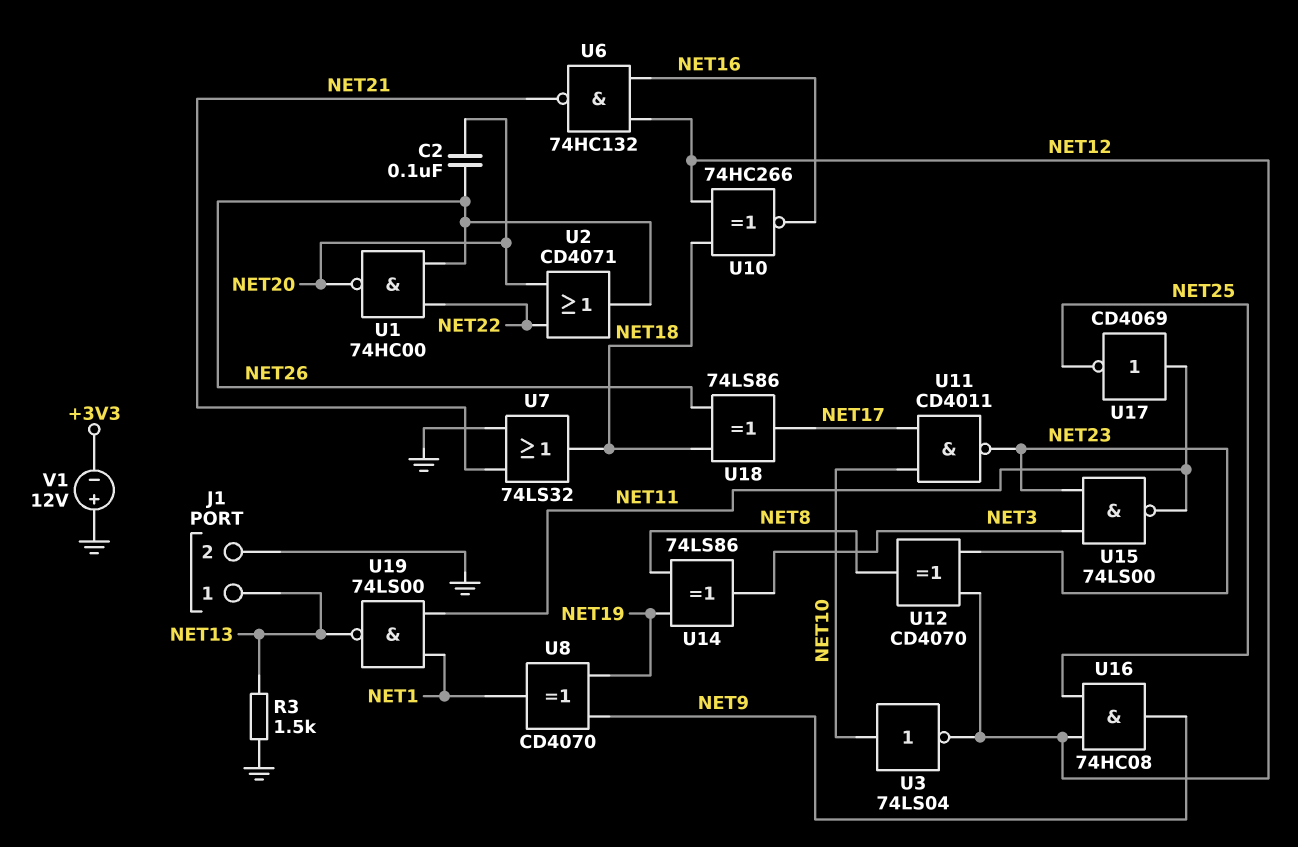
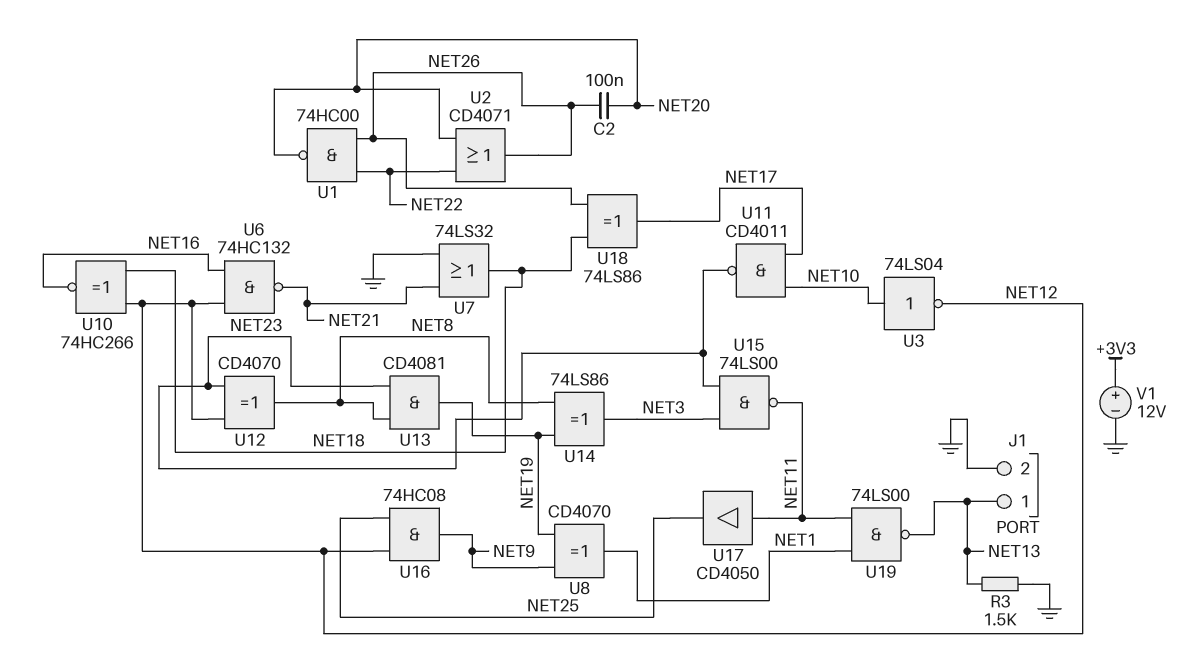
U13: none -> AND CD4081 (in NET8, in NET23, out NET19)
U17: NOT CD4069 (in NET11, out NET25) -> buffer CD4050 (in NET11, out NET25)
V1: 12V (plus GND, minus +3V3) -> 12V (plus +3V3, minus GND)

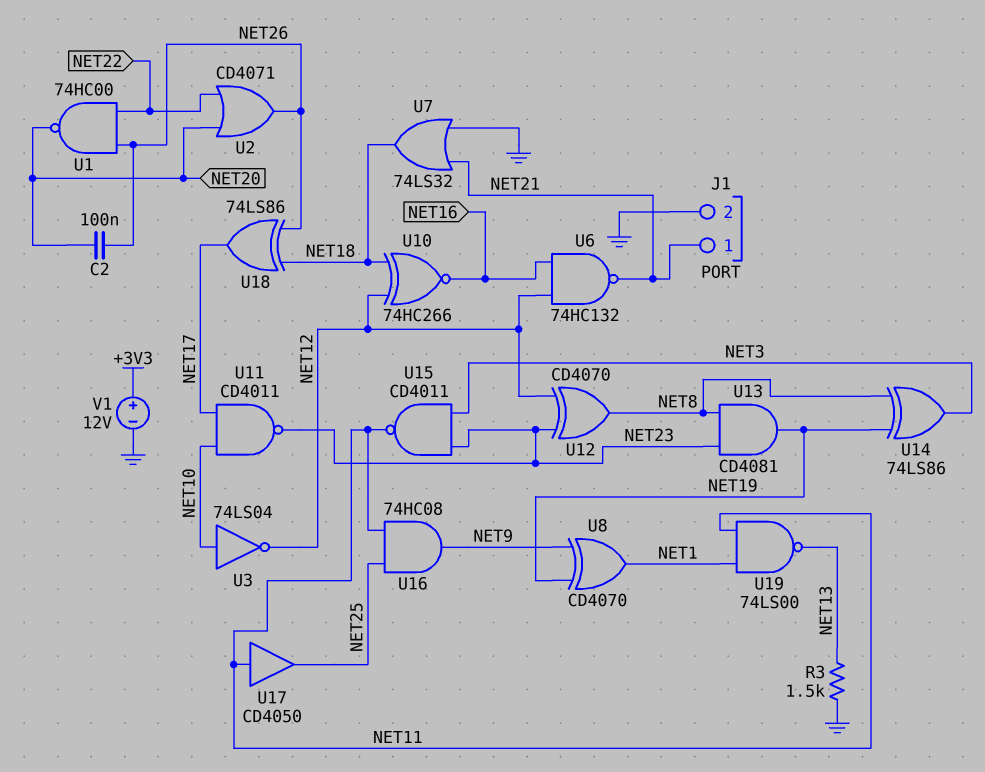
J1 pin 1: NET13 -> NET21
U15: NAND 74LS00 (in NET3, in NET23, out NET11) -> NAND CD4011 (in NET3, in NET23, out NET11)
U16: AND 74HC08 (in NET12, in NET25, out NET9) -> AND 74HC08 (in NET11, in NET25, out NET9)

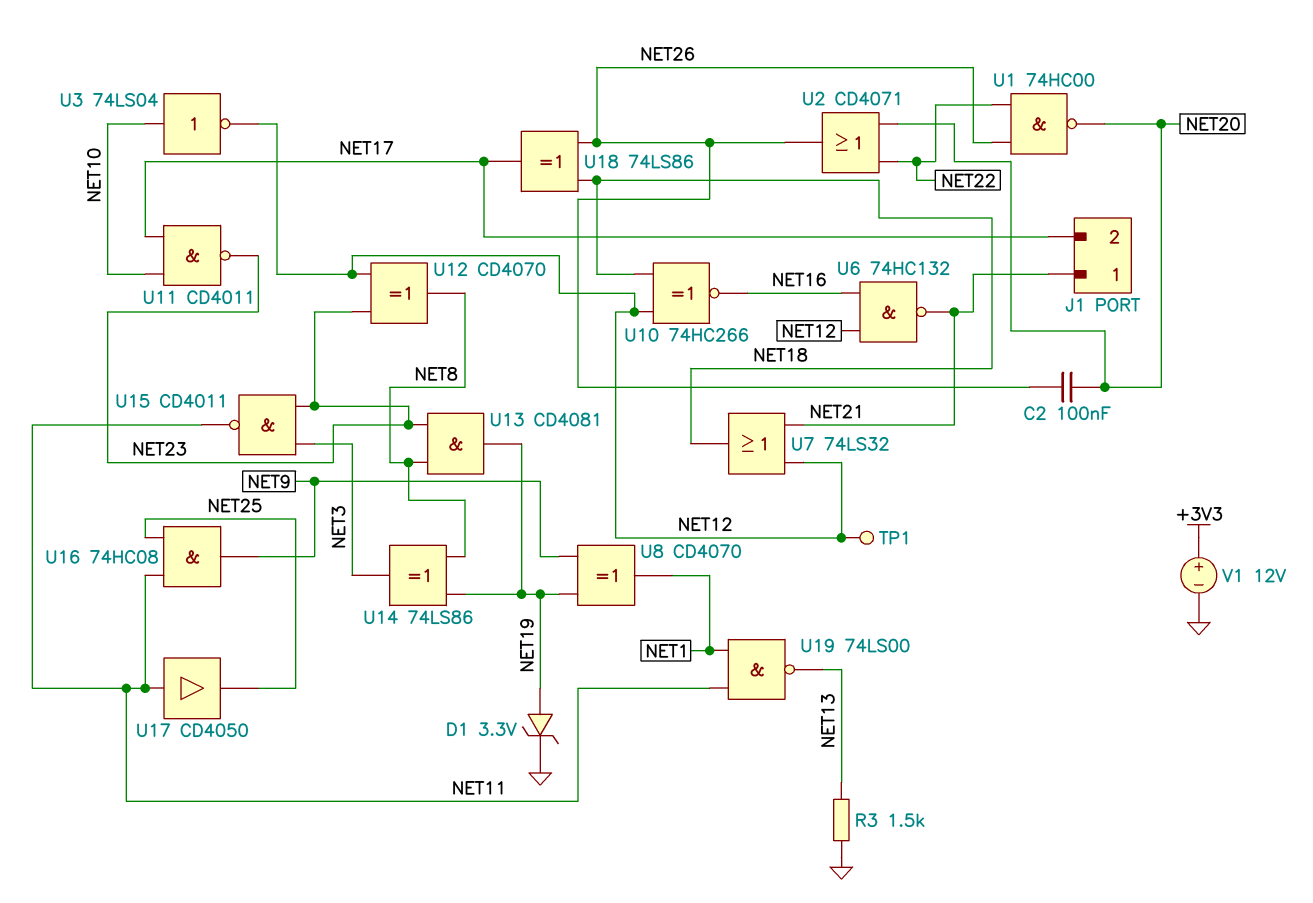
D1: none -> zener 3.3V (A NET19, K GND)
J1 pin 2: GND -> NET17
TP1: none -> test point (NET12)
U7: OR 74LS32 (in GND, in NET21, out NET18) -> OR 74LS32 (in NET12, in NET21, out NET18)

